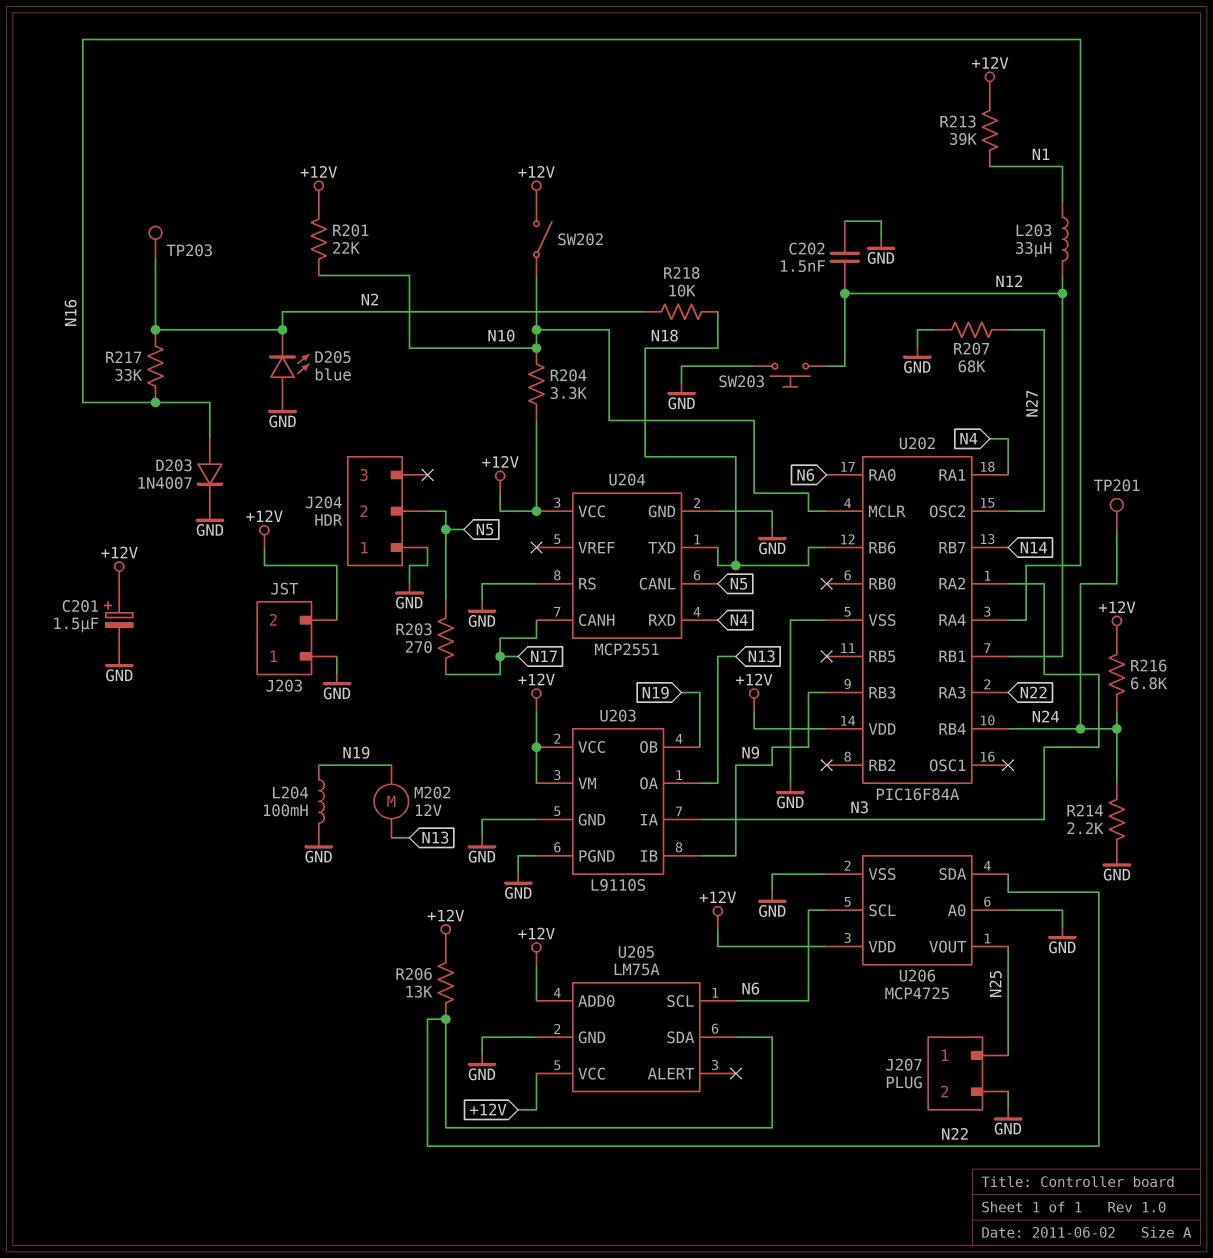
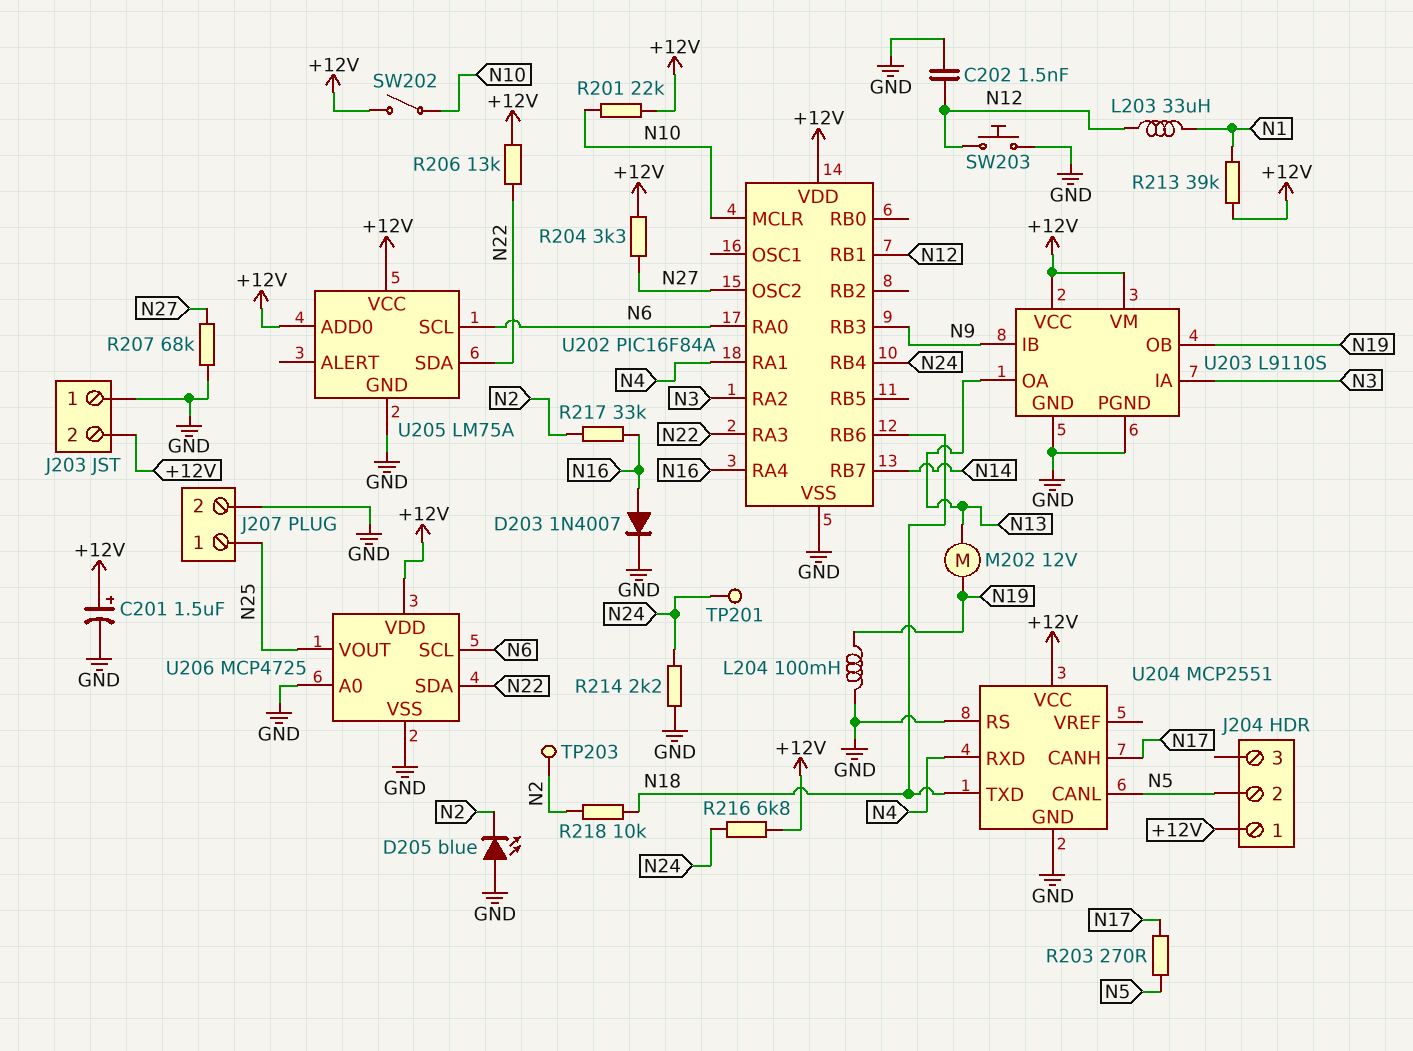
J204 pin 1: GND -> +12V
R204: 3.3k (+12V, N10) -> 3.3k (+12V, N27)

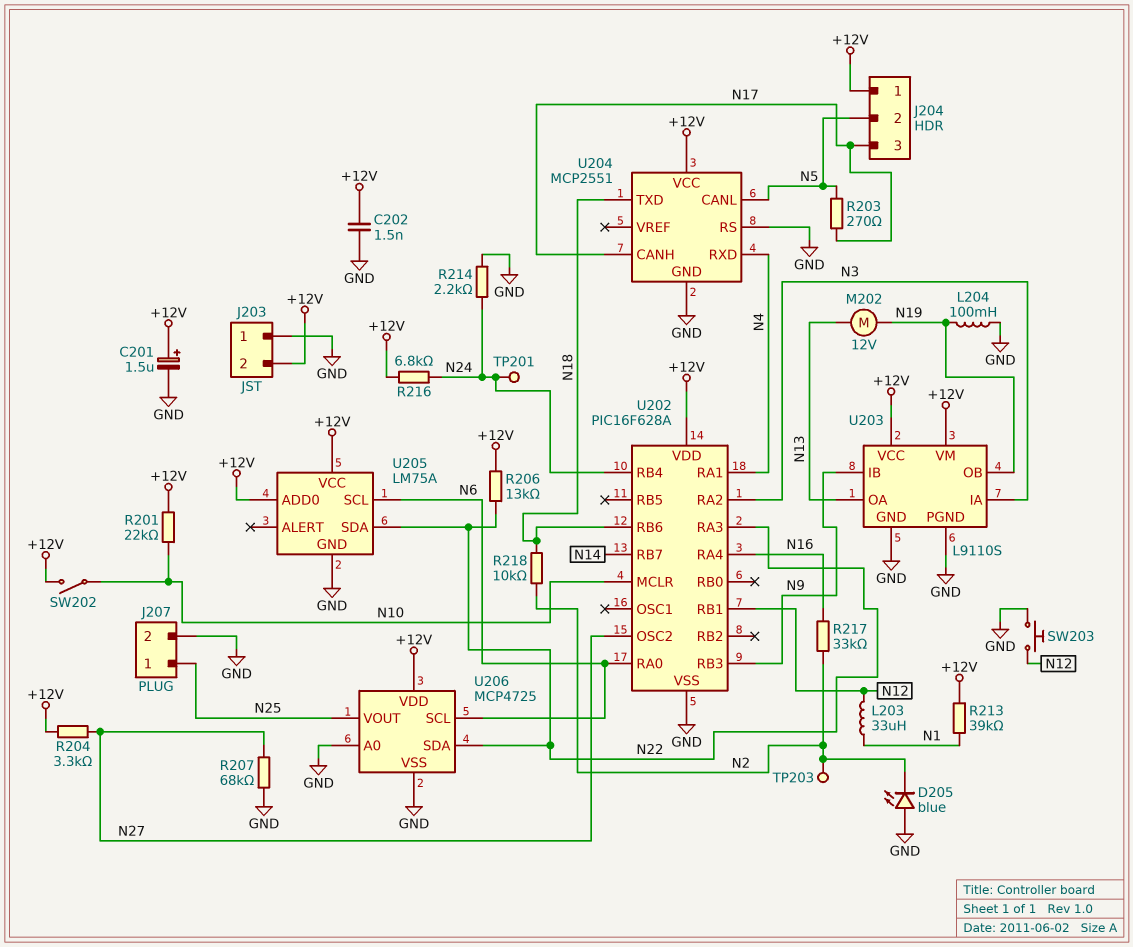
C202: 1.5nF (GND, N12) -> 1.5nF (+12V, GND)
D203: diode 1N4007 (A N16, K GND) -> none
J204 pin 3: none -> N17
U202: PIC16F84A -> PIC16F628A

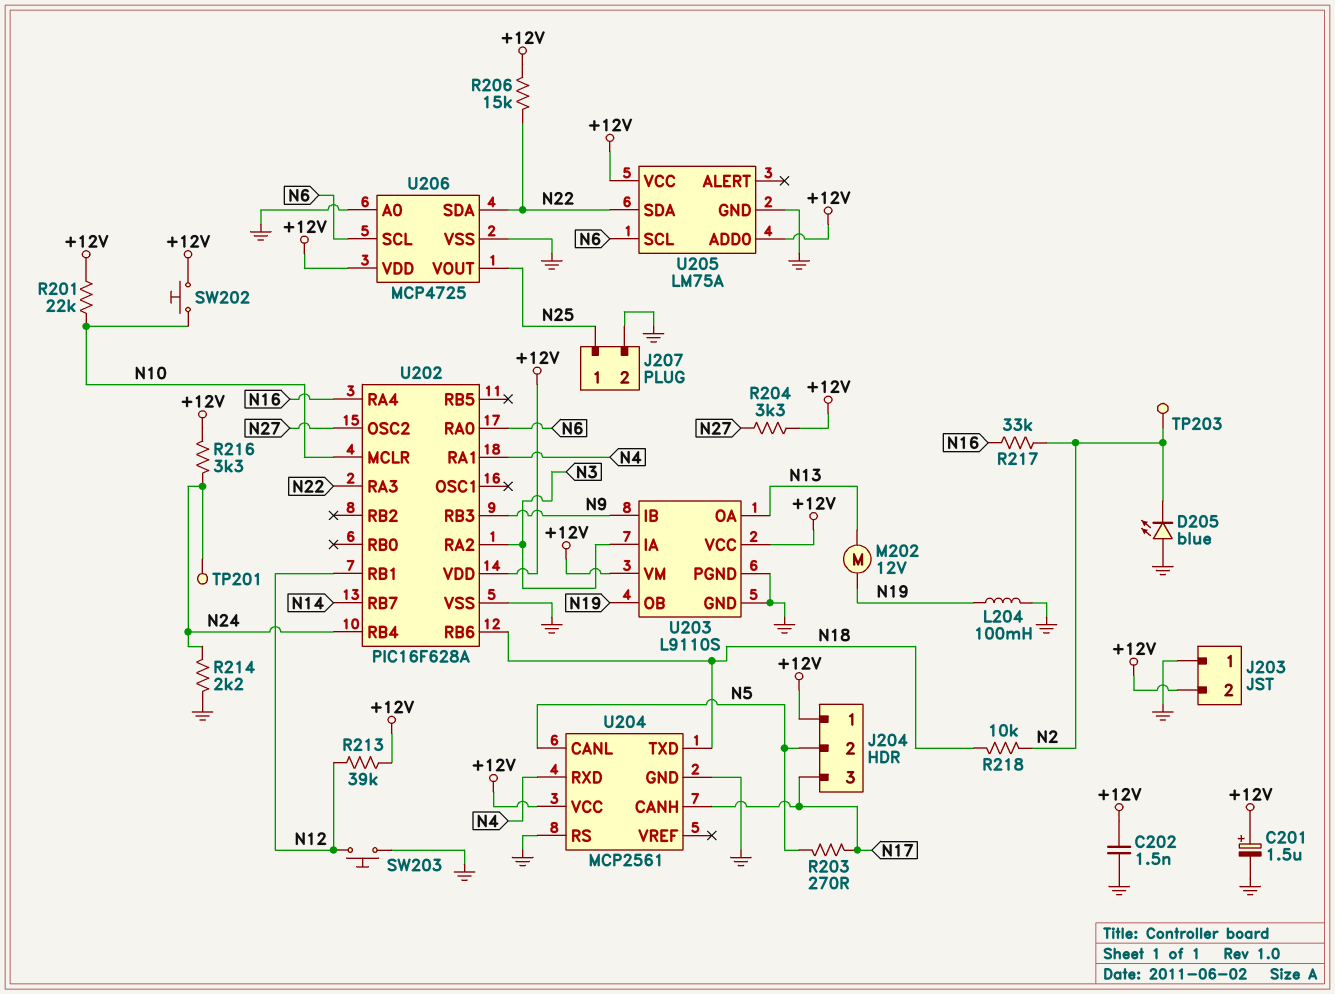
L203: 33uH (N1, N12) -> none
R206: 13k (+12V, N22) -> 15k (+12V, N22)
R207: 68k (GND, N27) -> none
R213: 39k (+12V, N1) -> 39k (+12V, N12)
R216: 6.8k (+12V, N24) -> 3.3k (+12V, N24)
SW202: switch (+12V, N10) -> button (+12V, N10)
U204: MCP2551 -> MCP2561

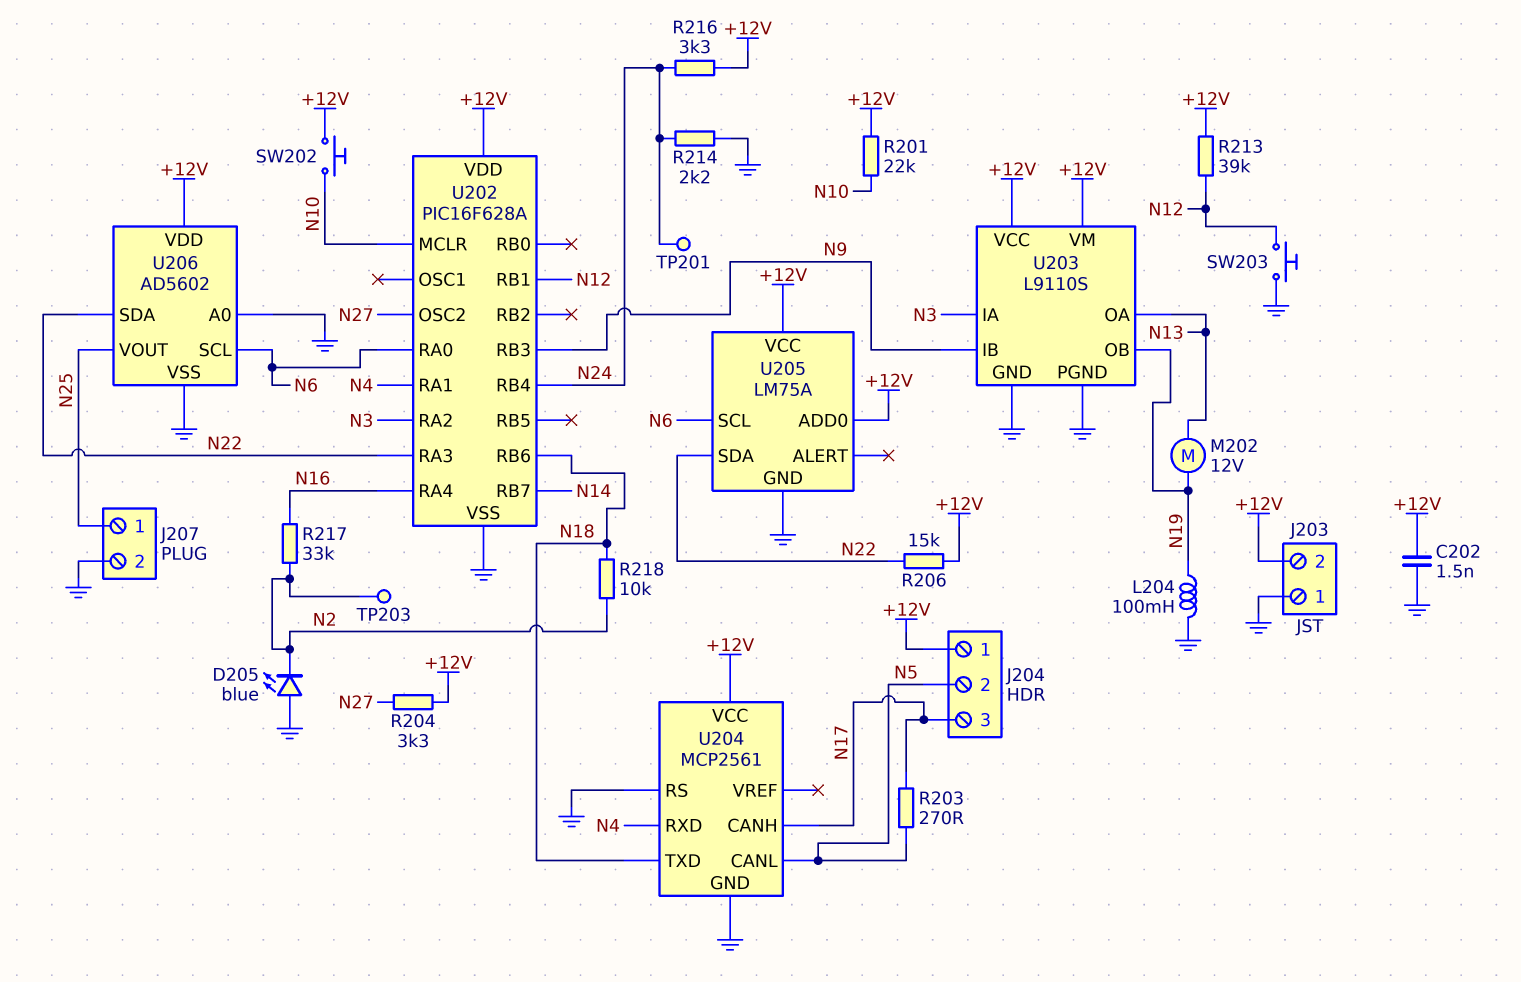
C201: 1.5uF (plus +12V, minus GND) -> none
U206: MCP4725 -> AD5602

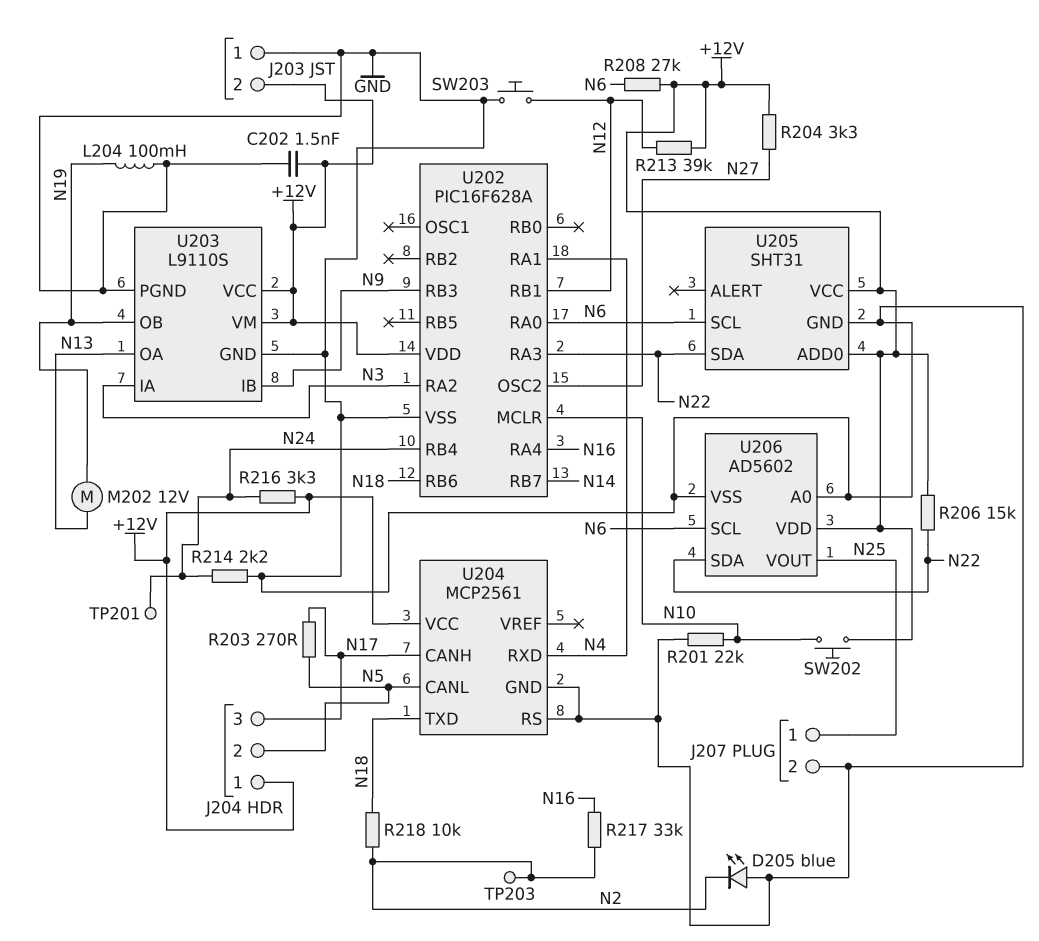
R201: 22k (+12V, N10) -> 22k (GND, N10)
R208: none -> 27k (+12V, N6)
U205: LM75A -> SHT31

